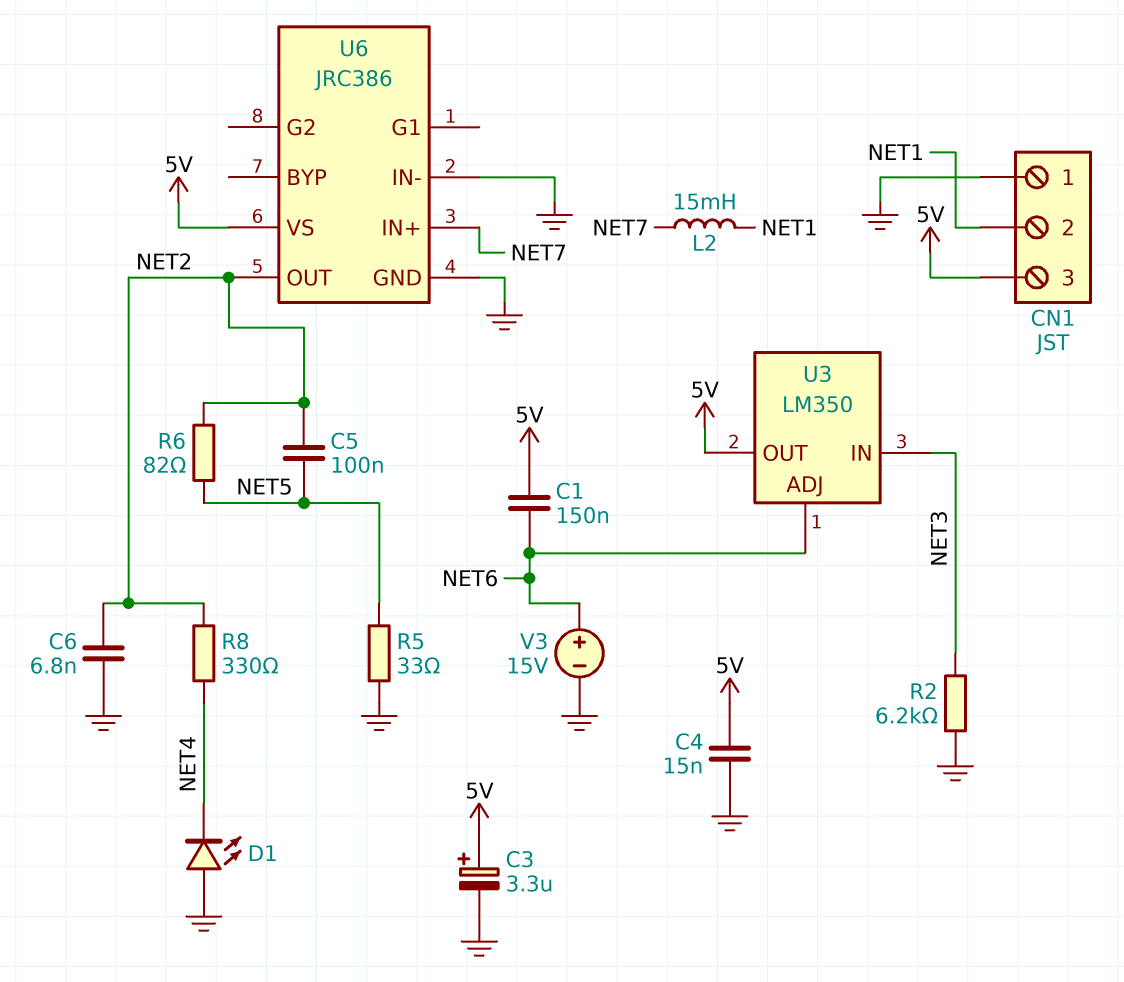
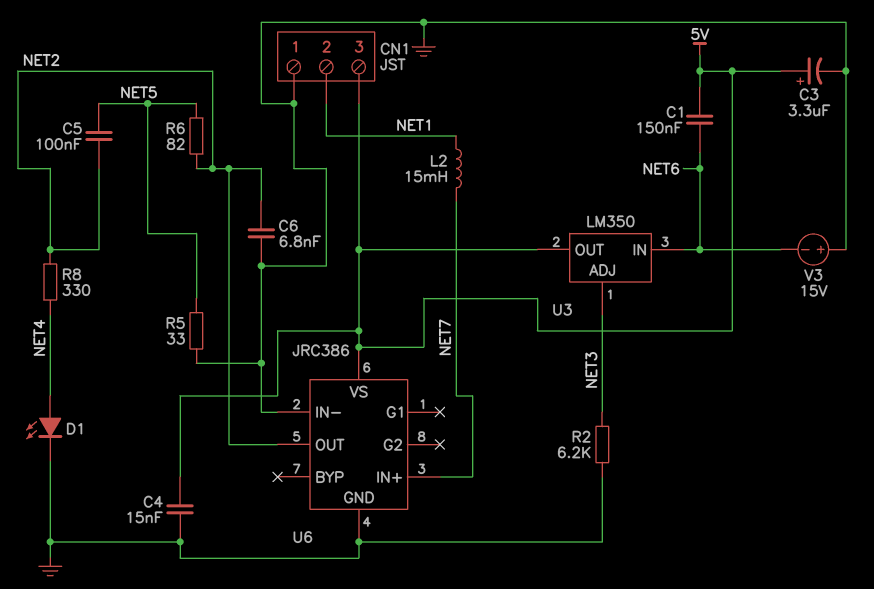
D1: LED (A GND, K NET4) -> LED (A NET4, K GND)
U3 pin ADJ: NET6 -> NET3
U3 pin IN: NET3 -> NET6
V3: 15V (plus NET6, minus GND) -> 15V (plus GND, minus NET6)

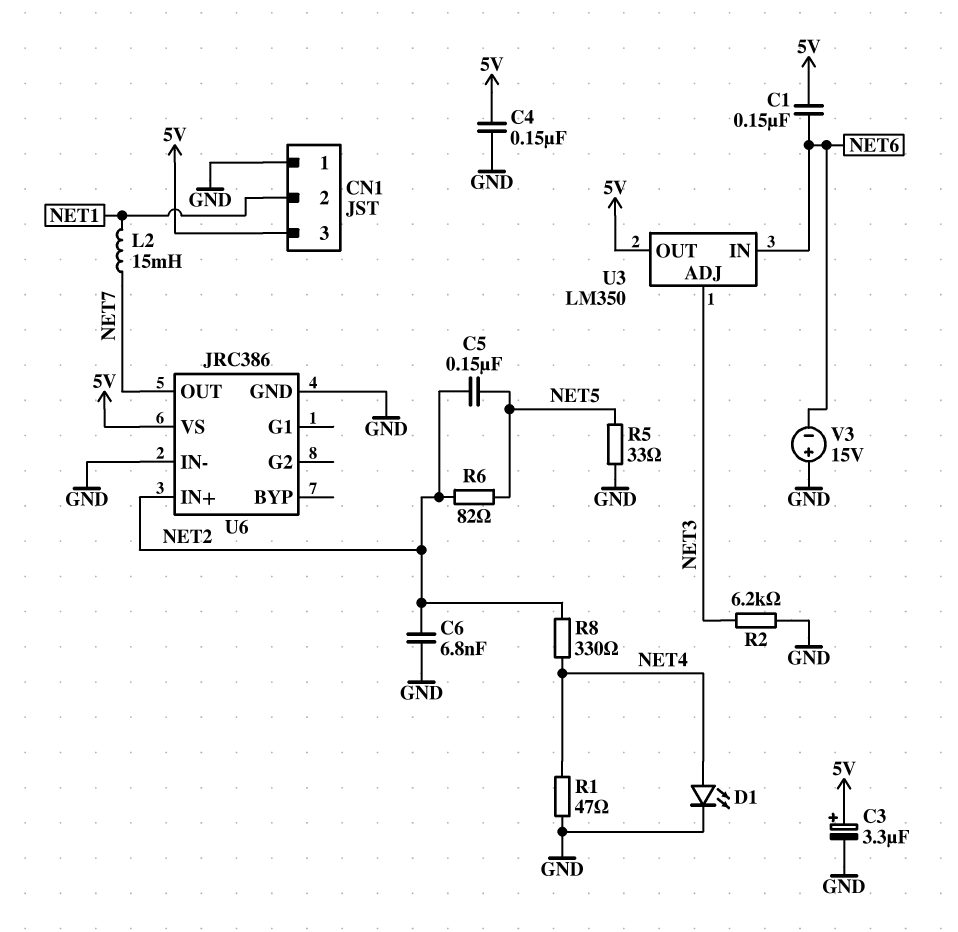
C4: 15nF (5V, GND) -> 150nF (5V, GND)
C5: 100nF (NET2, NET5) -> 150nF (NET2, NET5)
R1: none -> 47 (GND, NET4)
U6 pin IN+: NET7 -> NET2
U6 pin OUT: NET2 -> NET7

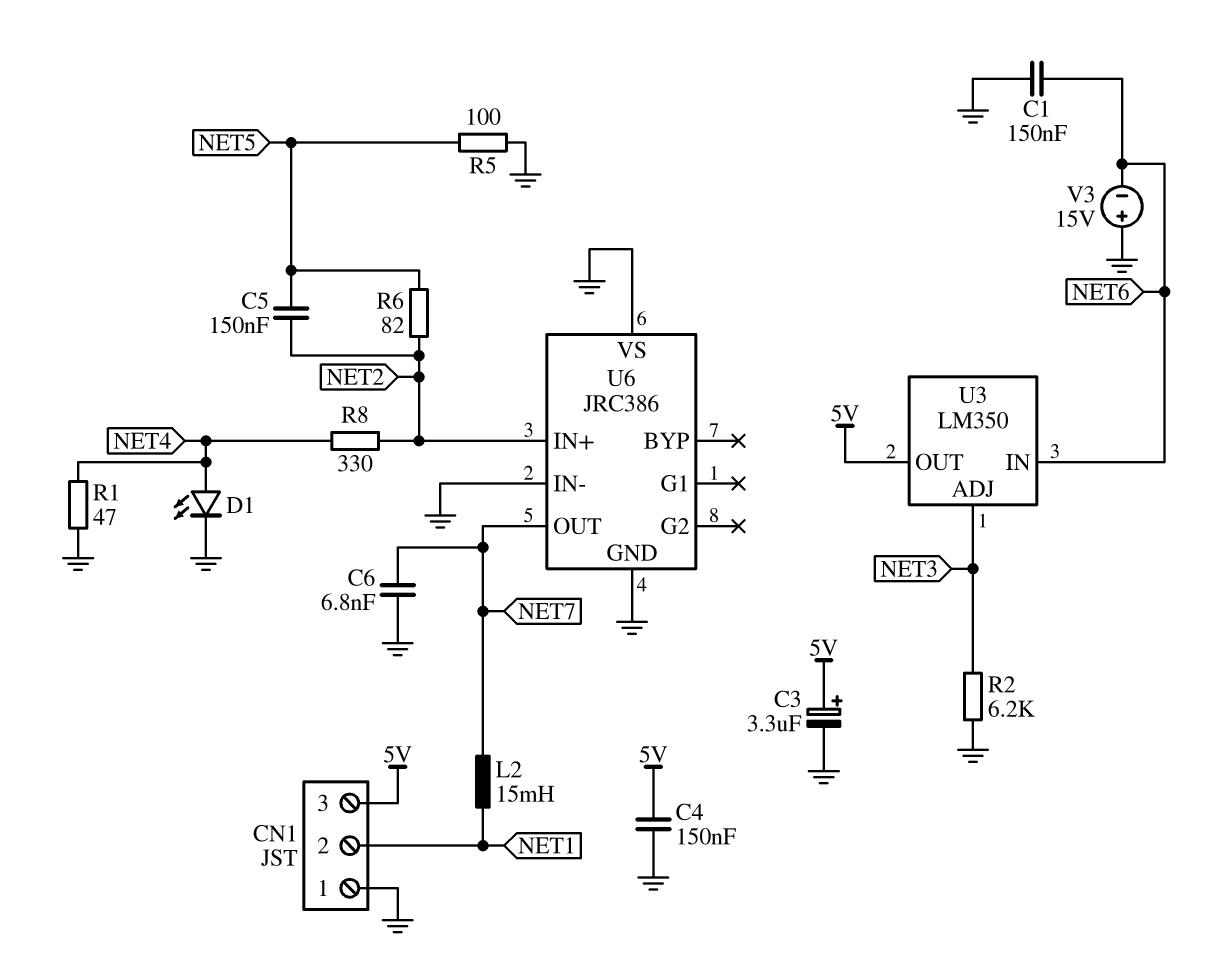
C1: 150nF (5V, NET6) -> 150nF (GND, NET6)
C6: 6.8nF (GND, NET2) -> 6.8nF (GND, NET7)
R5: 33 (GND, NET5) -> 100 (GND, NET5)
U6 pin VS: 5V -> GND

